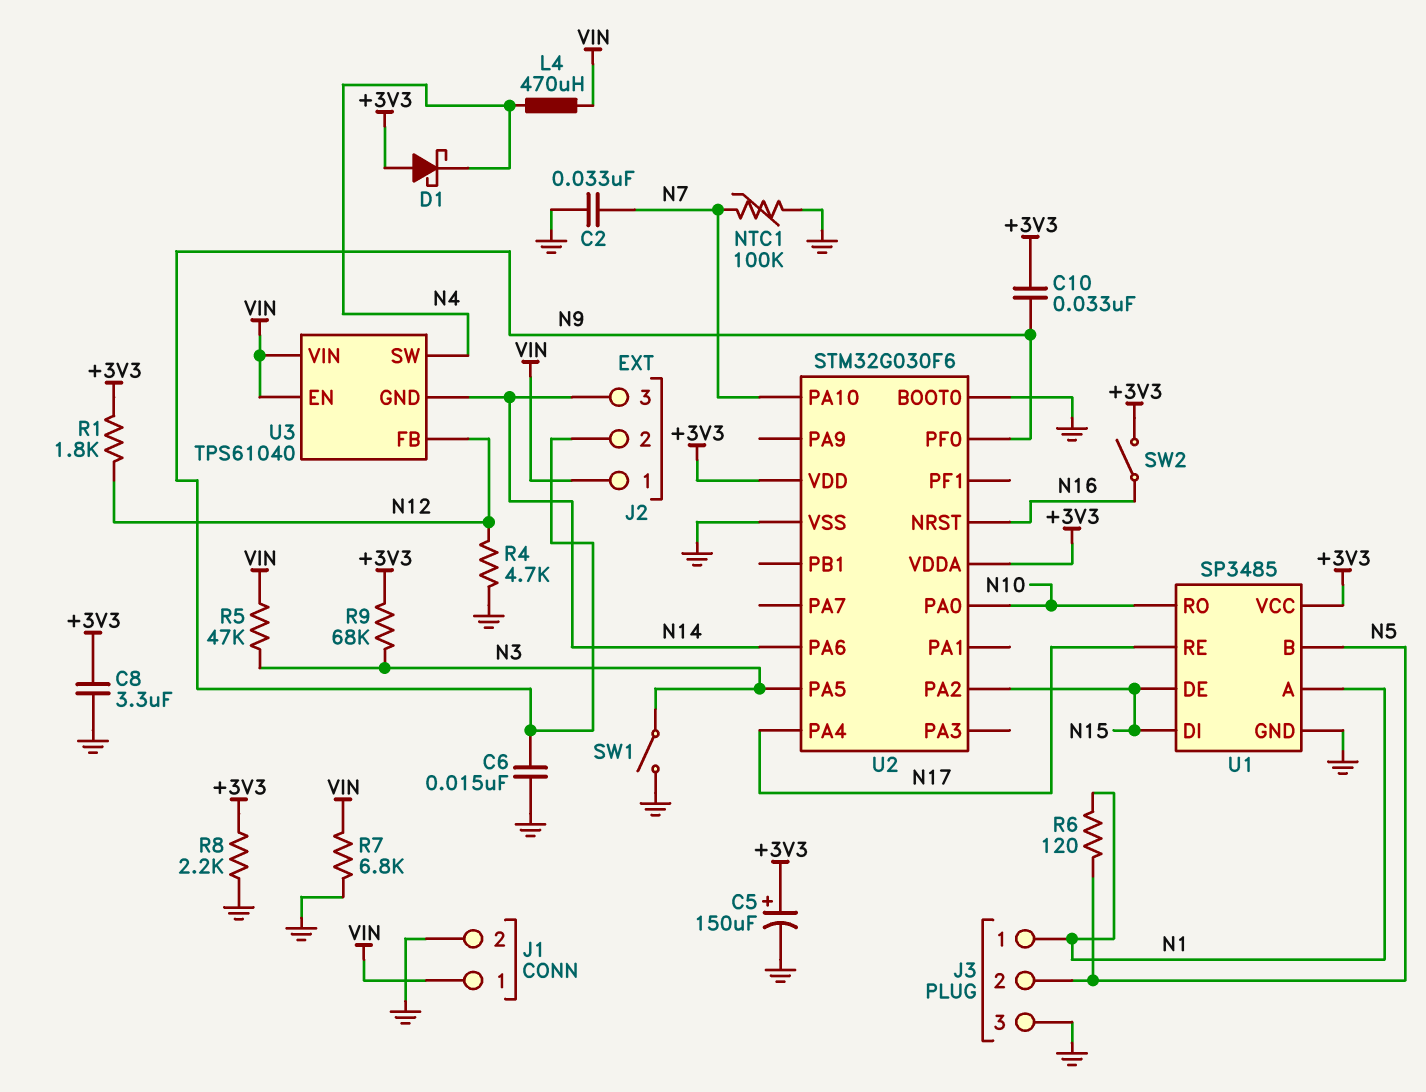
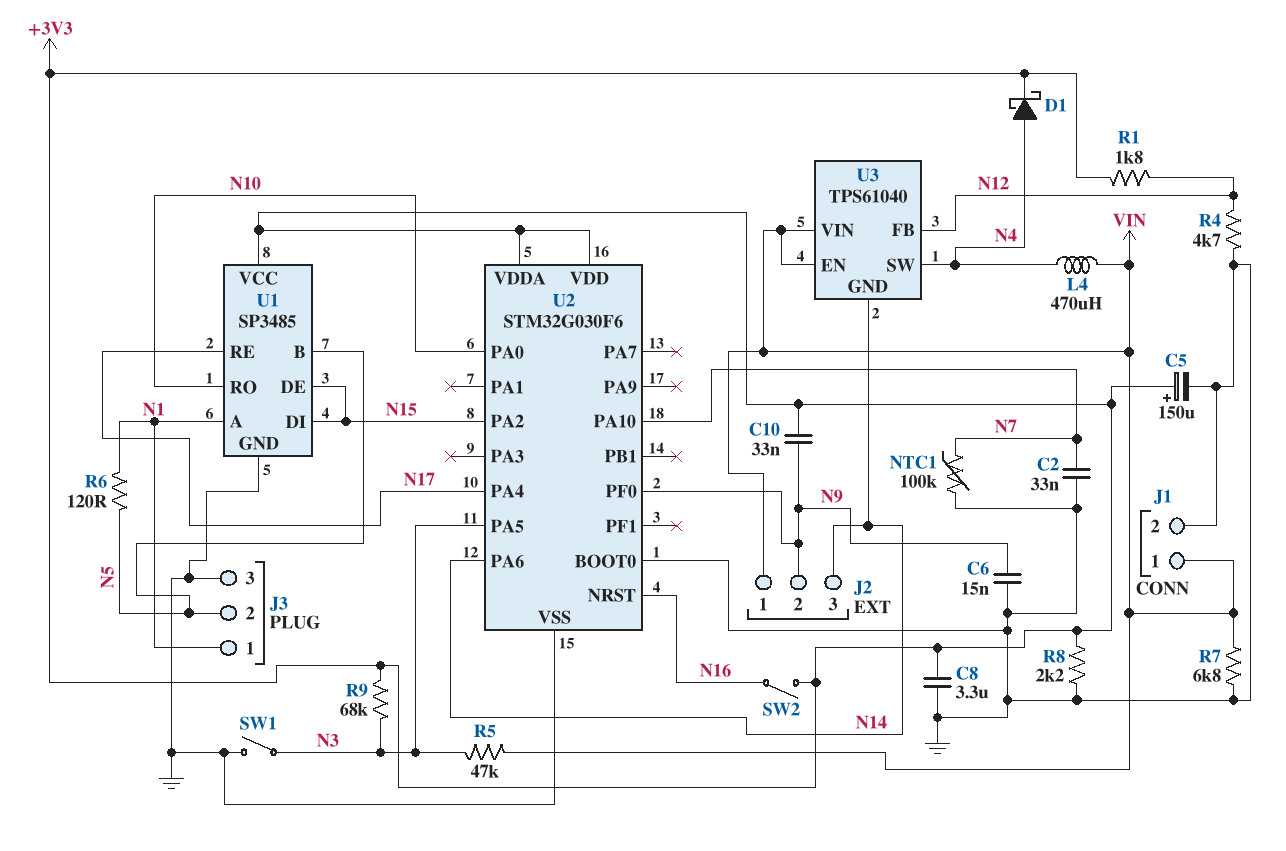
D1: schottky (A +3V3, K N4) -> schottky (A N4, K +3V3)

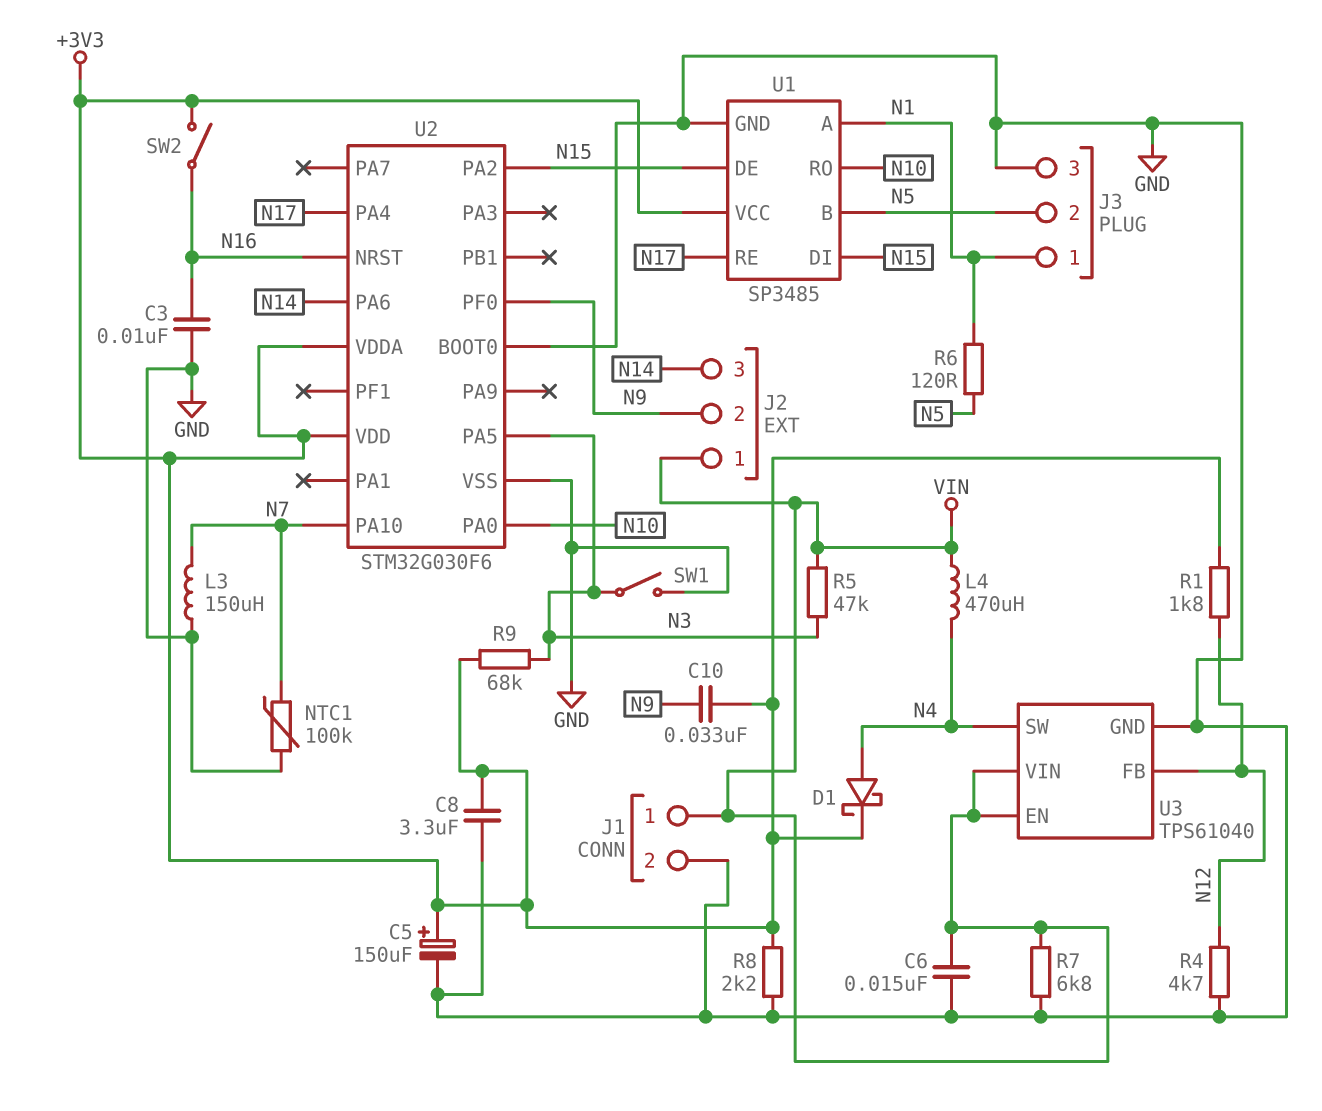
C2: 33nF (GND, N7) -> none
C3: none -> 10nF (GND, N16)
C6: 15nF (GND, N9) -> 15nF (GND, VIN)
L3: none -> 150uH (GND, N7)
U3 pin GND: N14 -> GND

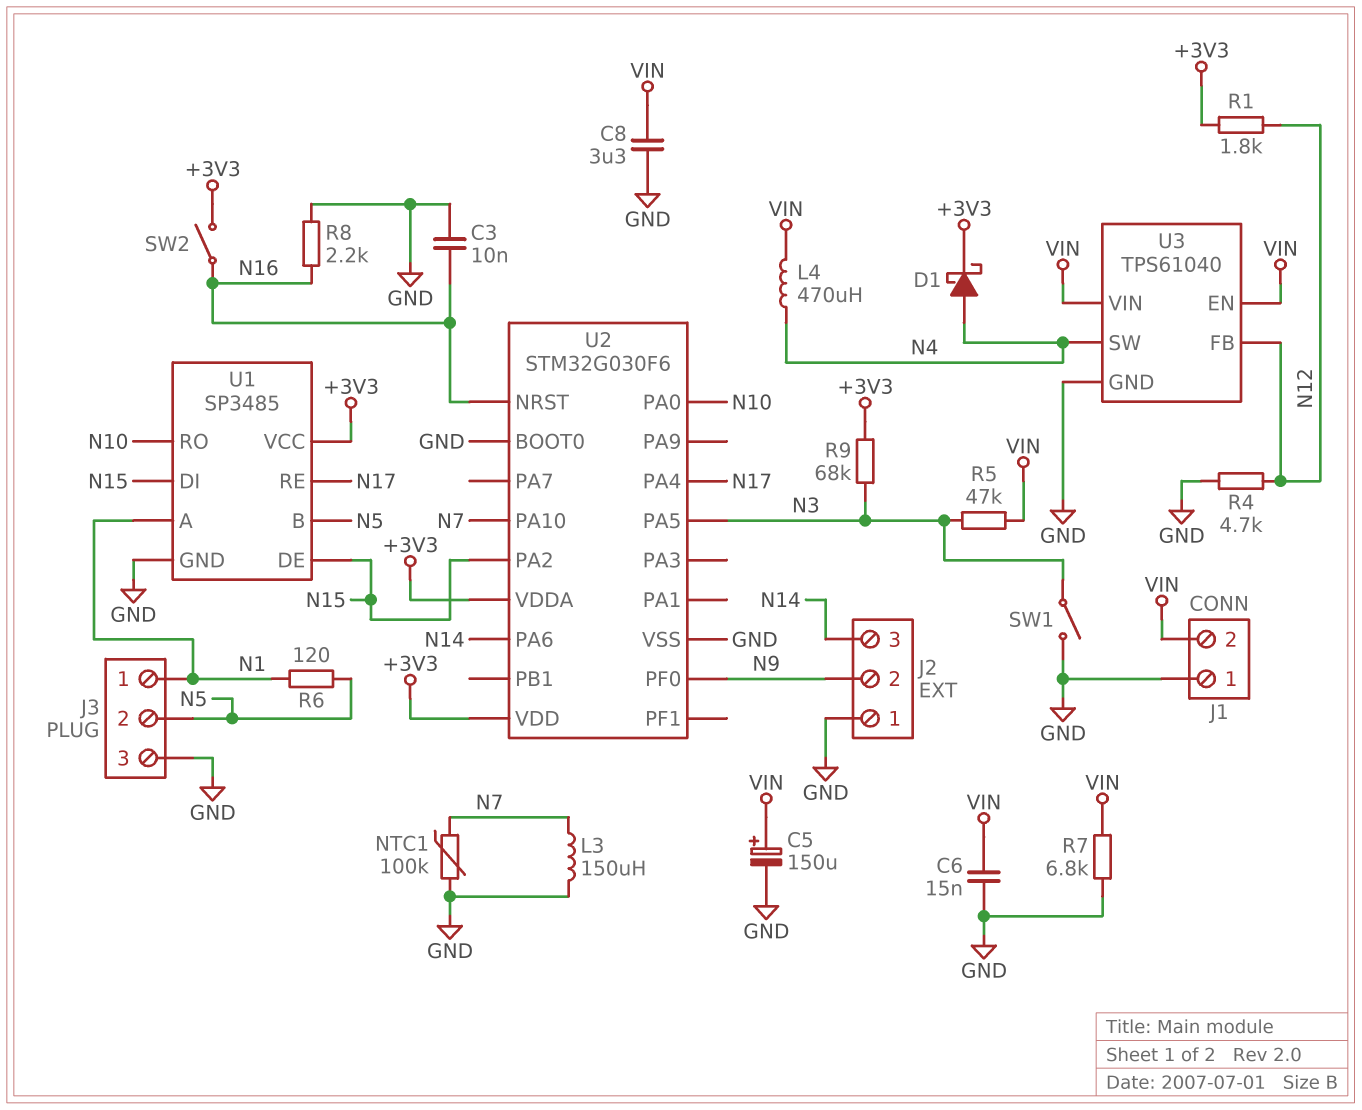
C5: 150uF (plus +3V3, minus GND) -> 150uF (plus VIN, minus GND)
C8: 3.3uF (+3V3, GND) -> 3.3uF (GND, VIN)
C10: 33nF (+3V3, N9) -> none
J1 pin 1: VIN -> GND
J1 pin 2: GND -> VIN
J2 pin 1: VIN -> GND
R8: 2.2k (+3V3, GND) -> 2.2k (GND, N16)

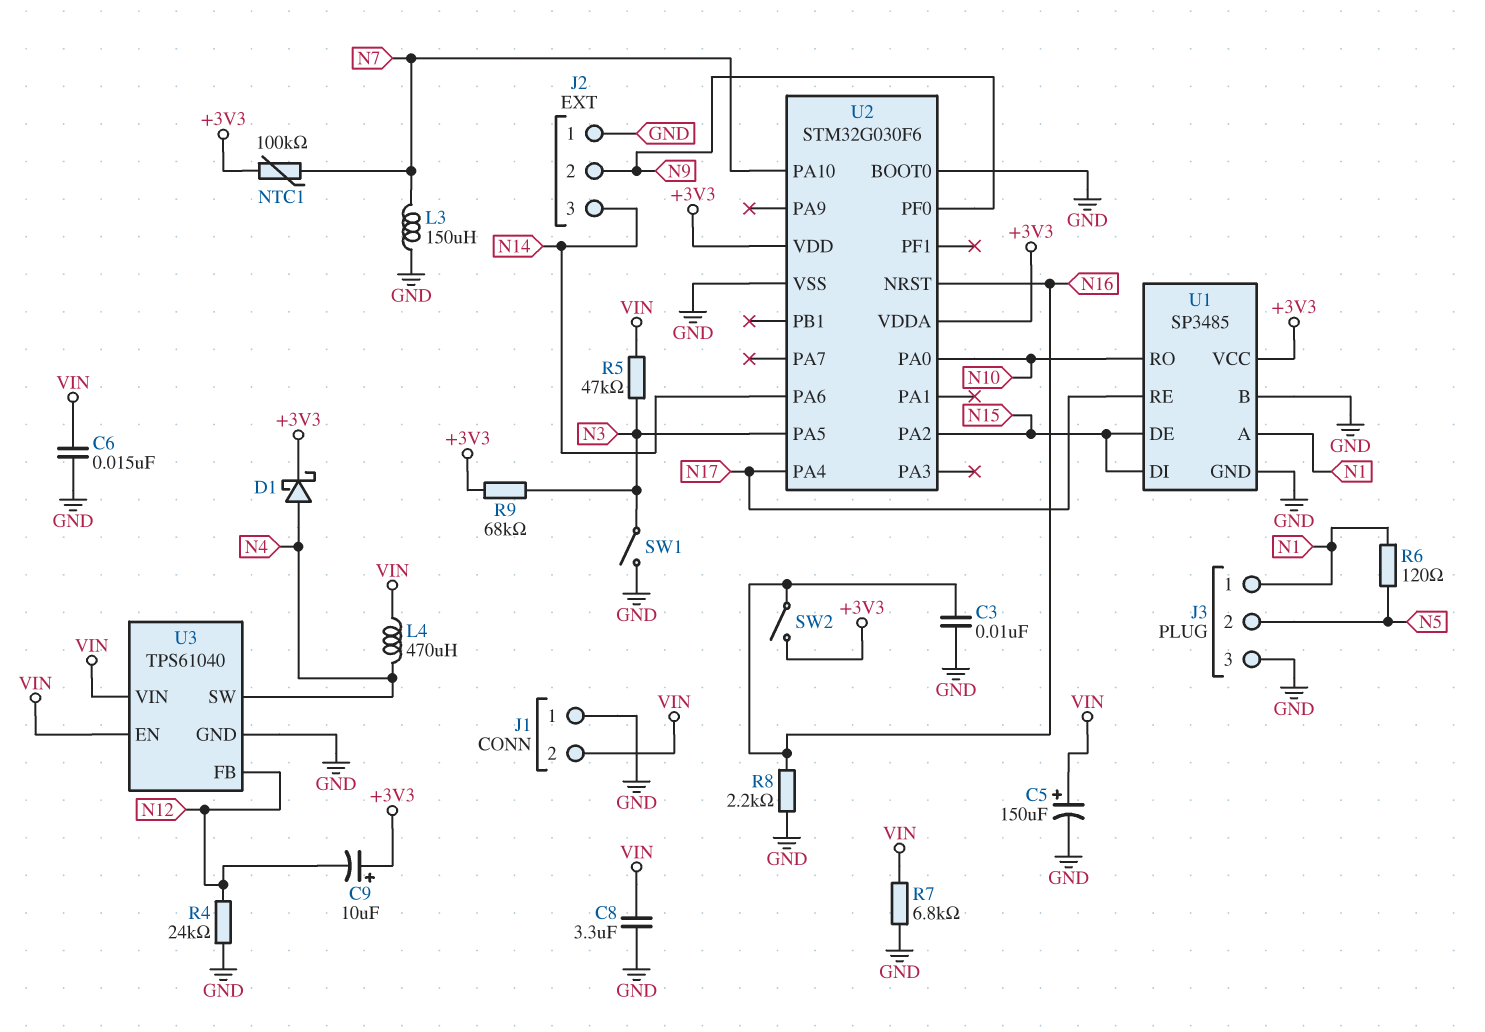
C9: none -> 10uF (plus +3V3, minus N12)
NTC1: 100k (GND, N7) -> 100k (+3V3, N7)
R1: 1.8k (+3V3, N12) -> none
R4: 4.7k (GND, N12) -> 24k (GND, N12)
U1 pin B: N5 -> GND

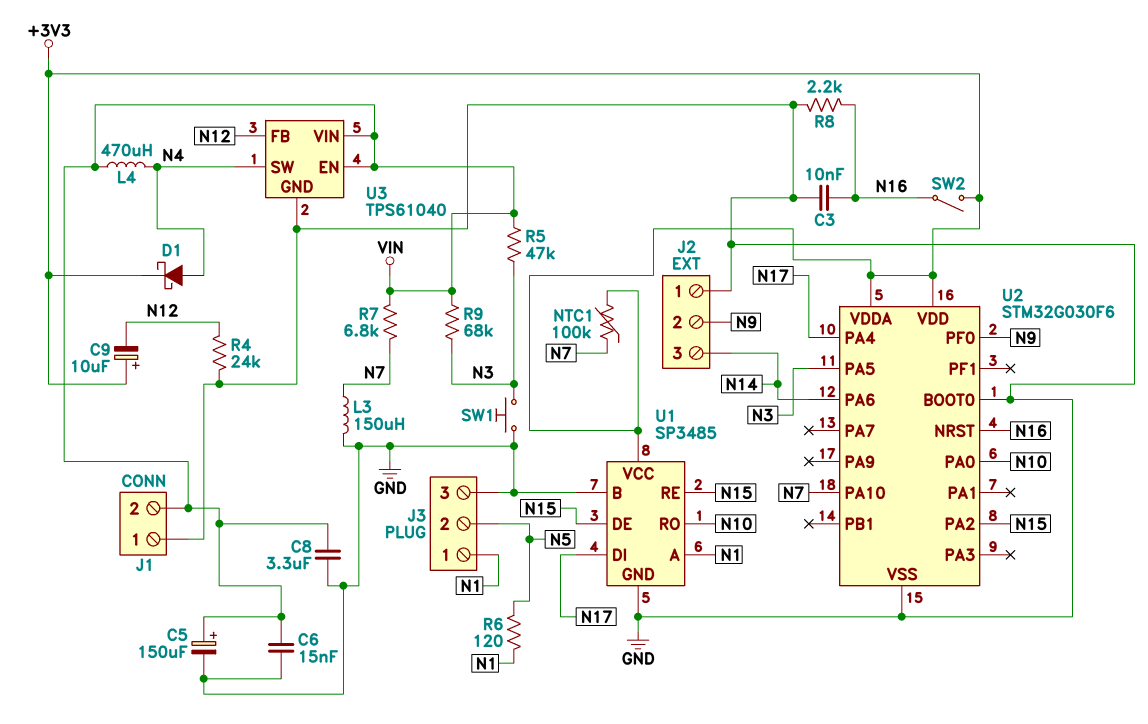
R7: 6.8k (GND, VIN) -> 6.8k (N7, VIN)
R9: 68k (+3V3, N3) -> 68k (N3, VIN)
SW1: switch (GND, N3) -> button (GND, N3)
U1 pin DI: N15 -> N17
U1 pin RE: N17 -> N15

